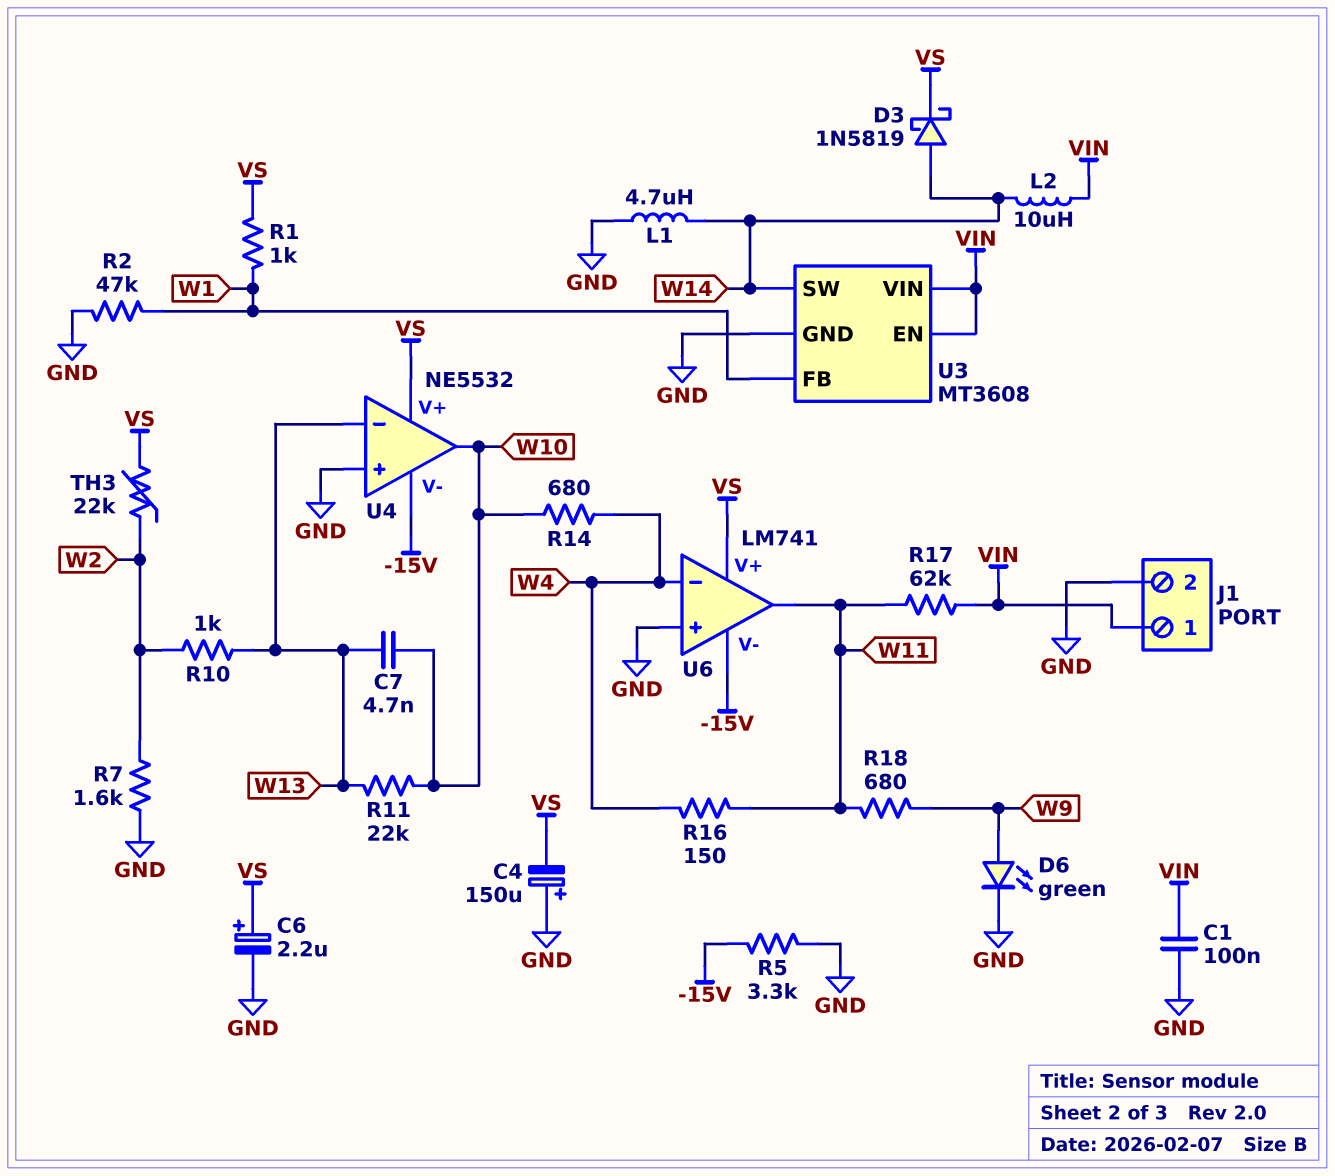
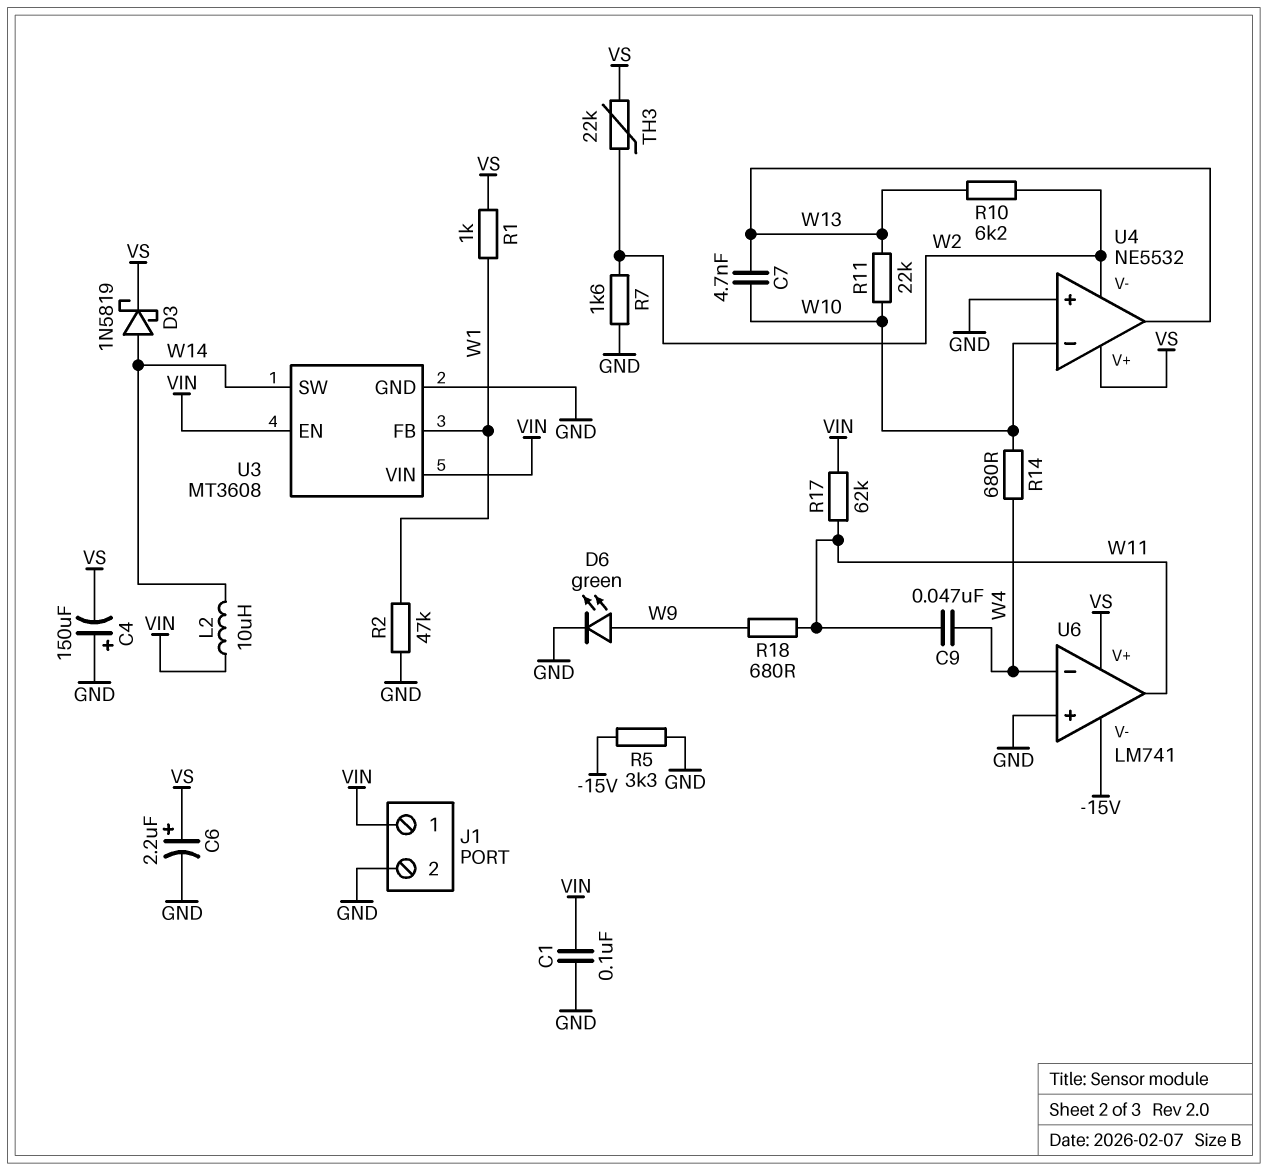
C9: none -> 47nF (W4, W11)
L1: 4.7uH (GND, W14) -> none
R10: 1k (W2, W13) -> 6.2k (W2, W13)
R16: 150 (W4, W11) -> none
U4 pin V-: -15V -> W2
U4 pin in-: W13 -> W10
U4 pin out: W10 -> W13

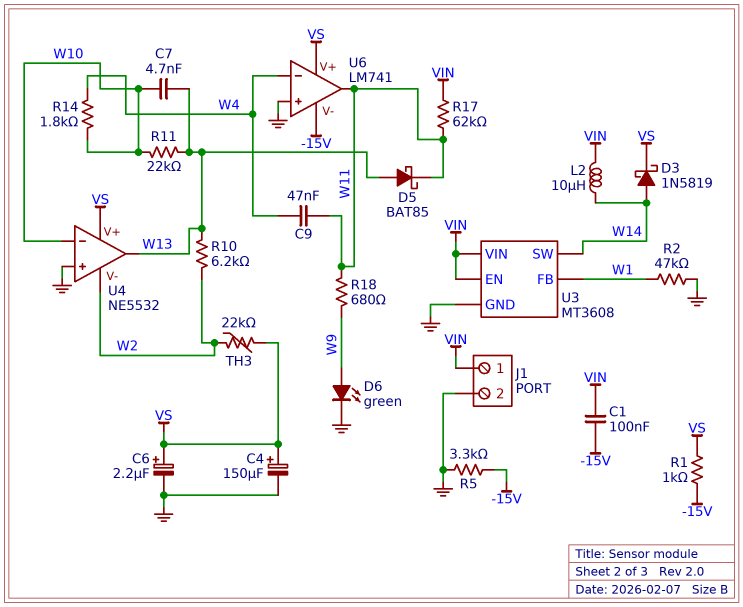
C1: 100nF (GND, VIN) -> 100nF (-15V, VIN)
C4: 150uF (plus GND, minus VS) -> 150uF (plus VS, minus GND)
D5: none -> schottky BAT85 (A W13, K W11)
R1: 1k (VS, W1) -> 1k (-15V, VS)
R7: 1.6k (GND, W2) -> none
R14: 680 (W4, W10) -> 1.8k (W4, W10)

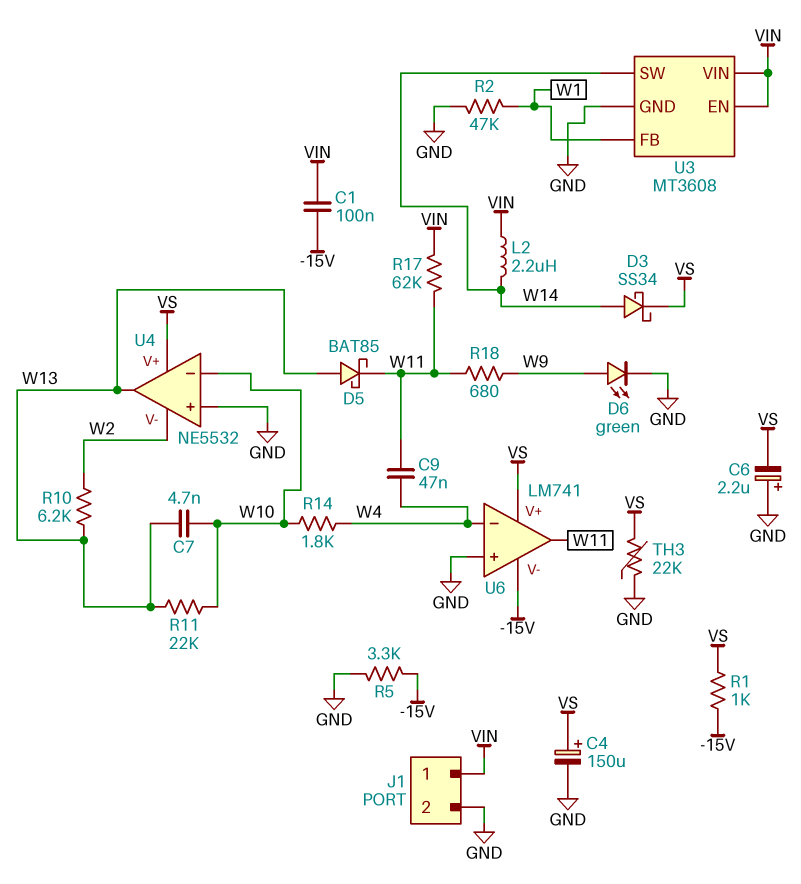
C6: 2.2uF (plus VS, minus GND) -> 2.2uF (plus GND, minus VS)
D3: schottky 1N5819 (A W14, K VS) -> schottky SS34 (A W14, K VS)
L2: 10uH (VIN, W14) -> 2.2uH (VIN, W14)
TH3: 22k (VS, W2) -> 22k (GND, VS)

